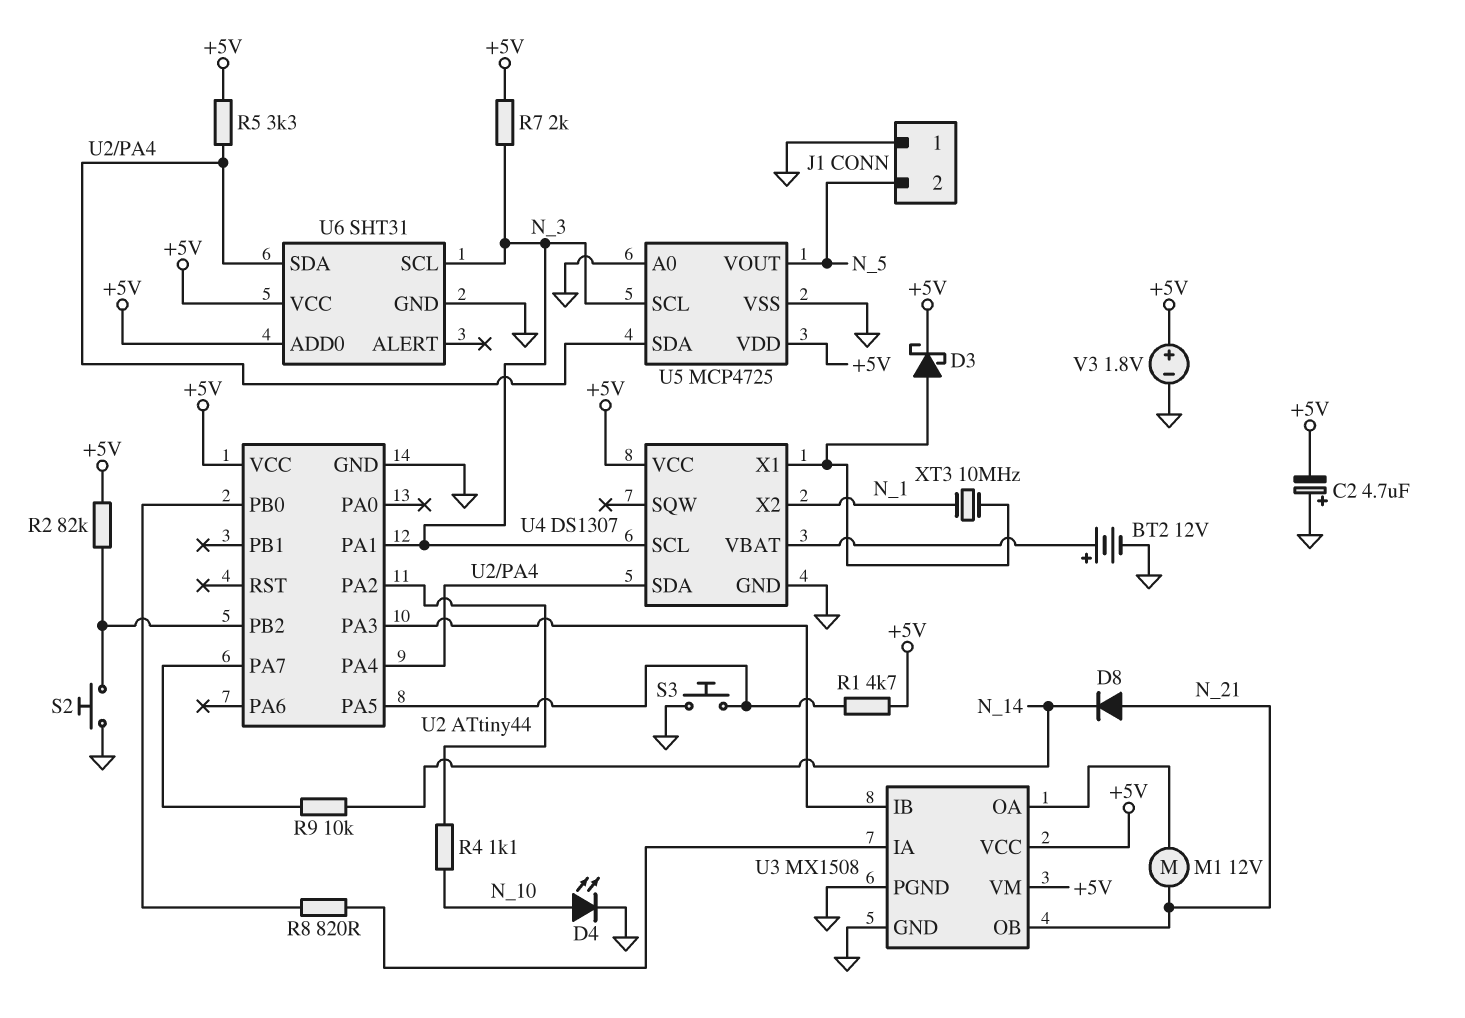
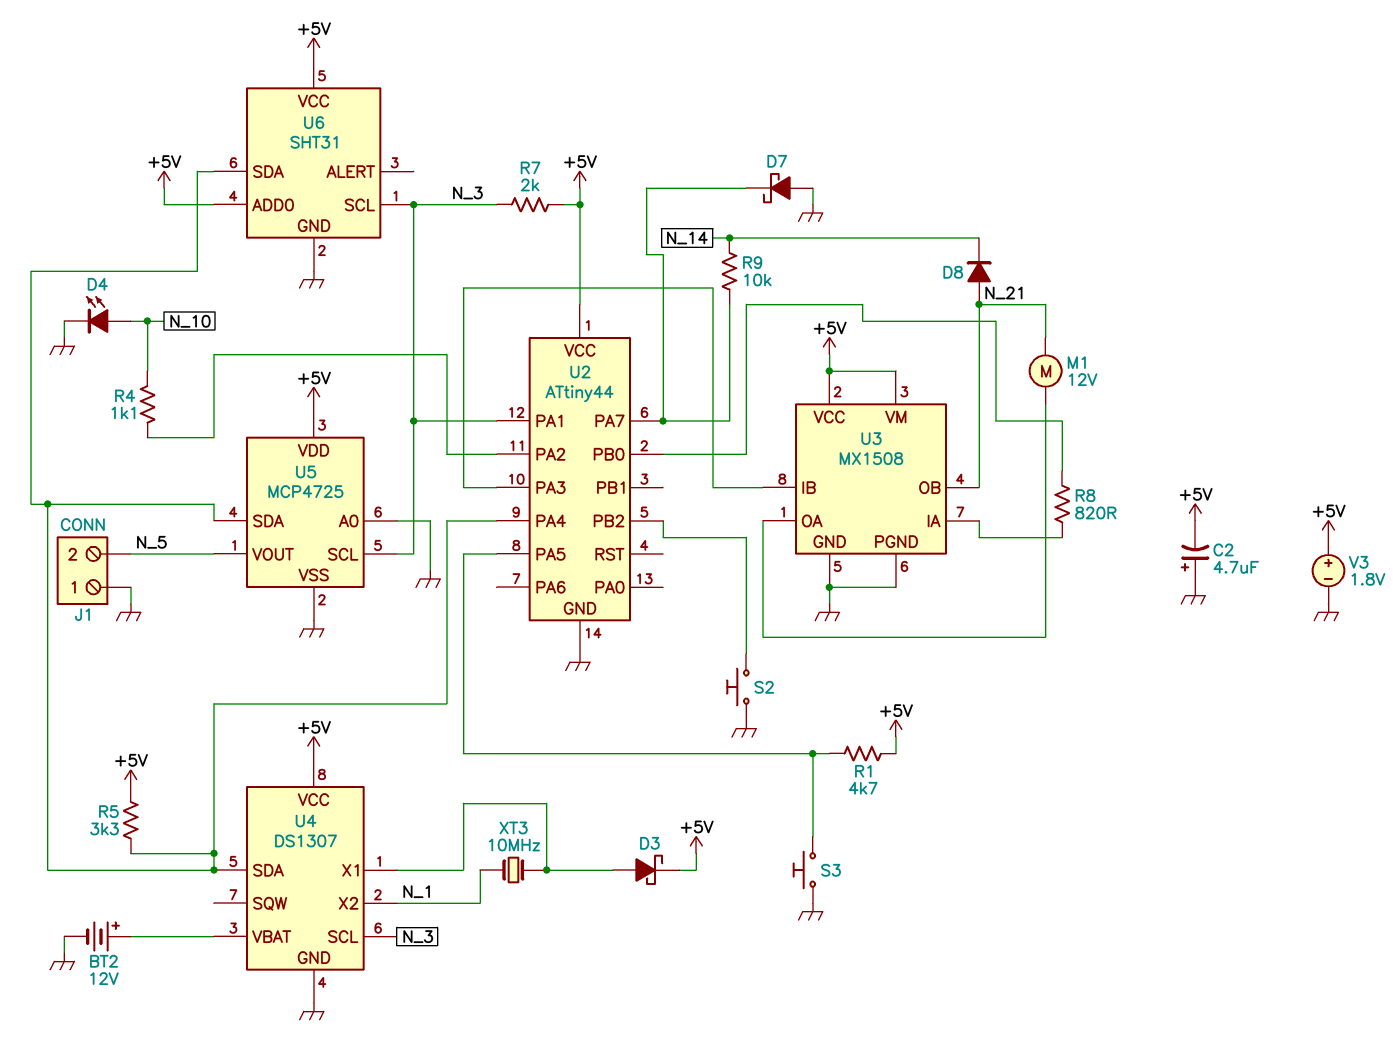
D7: none -> schottky (A GND, K U2/PA7)
R2: 82k (+5V, U2/PB2) -> none

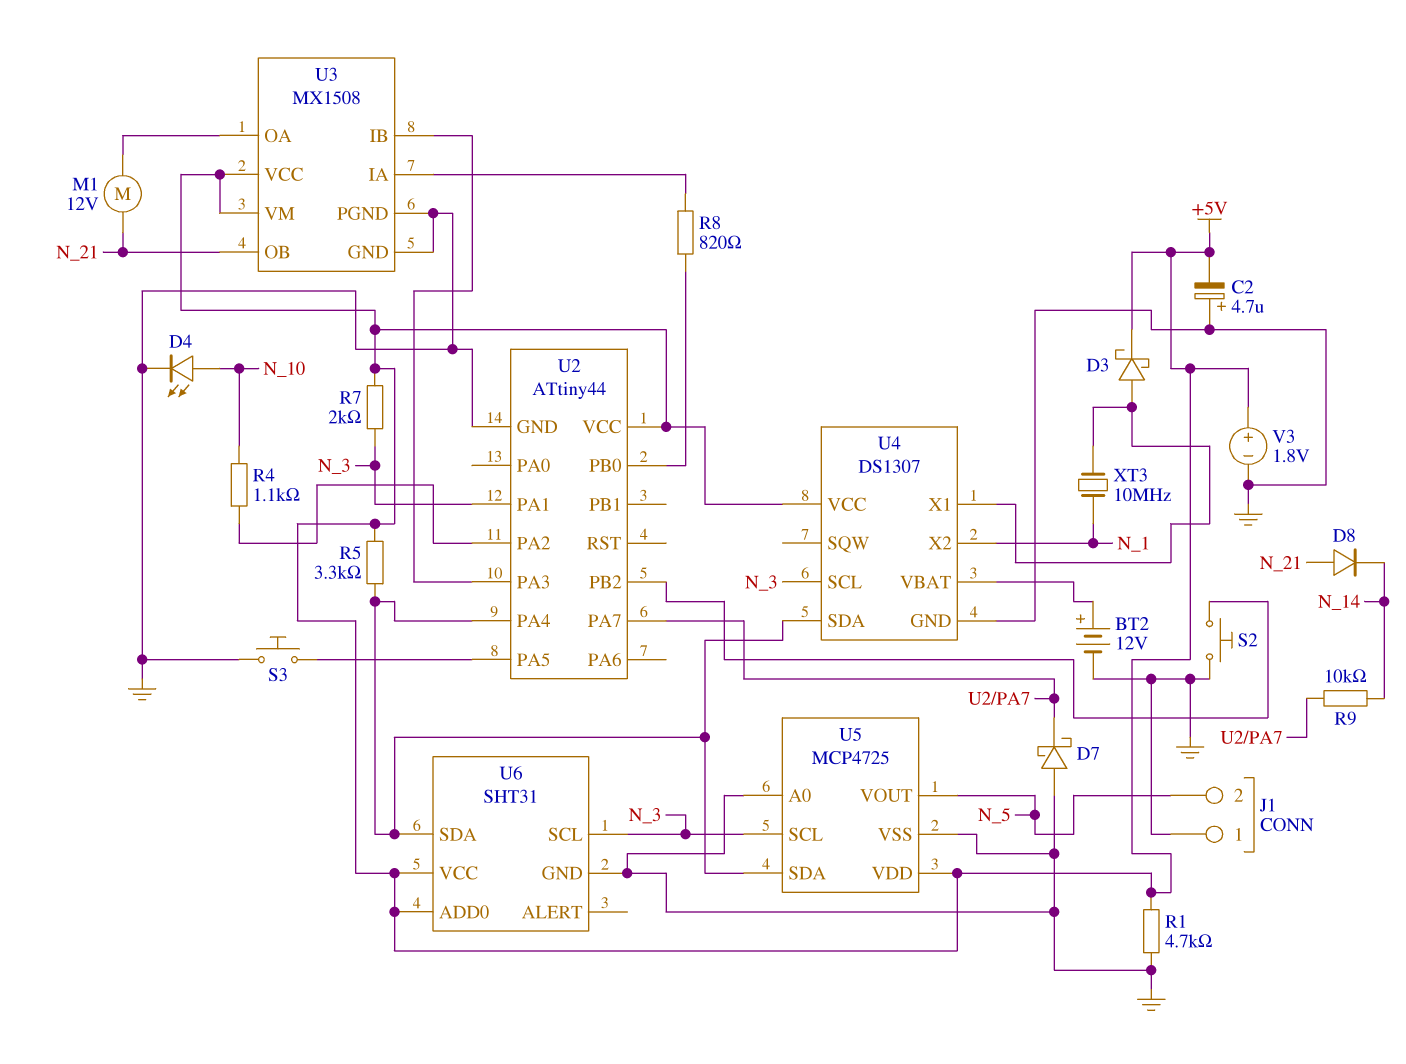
R1: 4.7k (+5V, U2/PA5) -> 4.7k (+5V, GND)

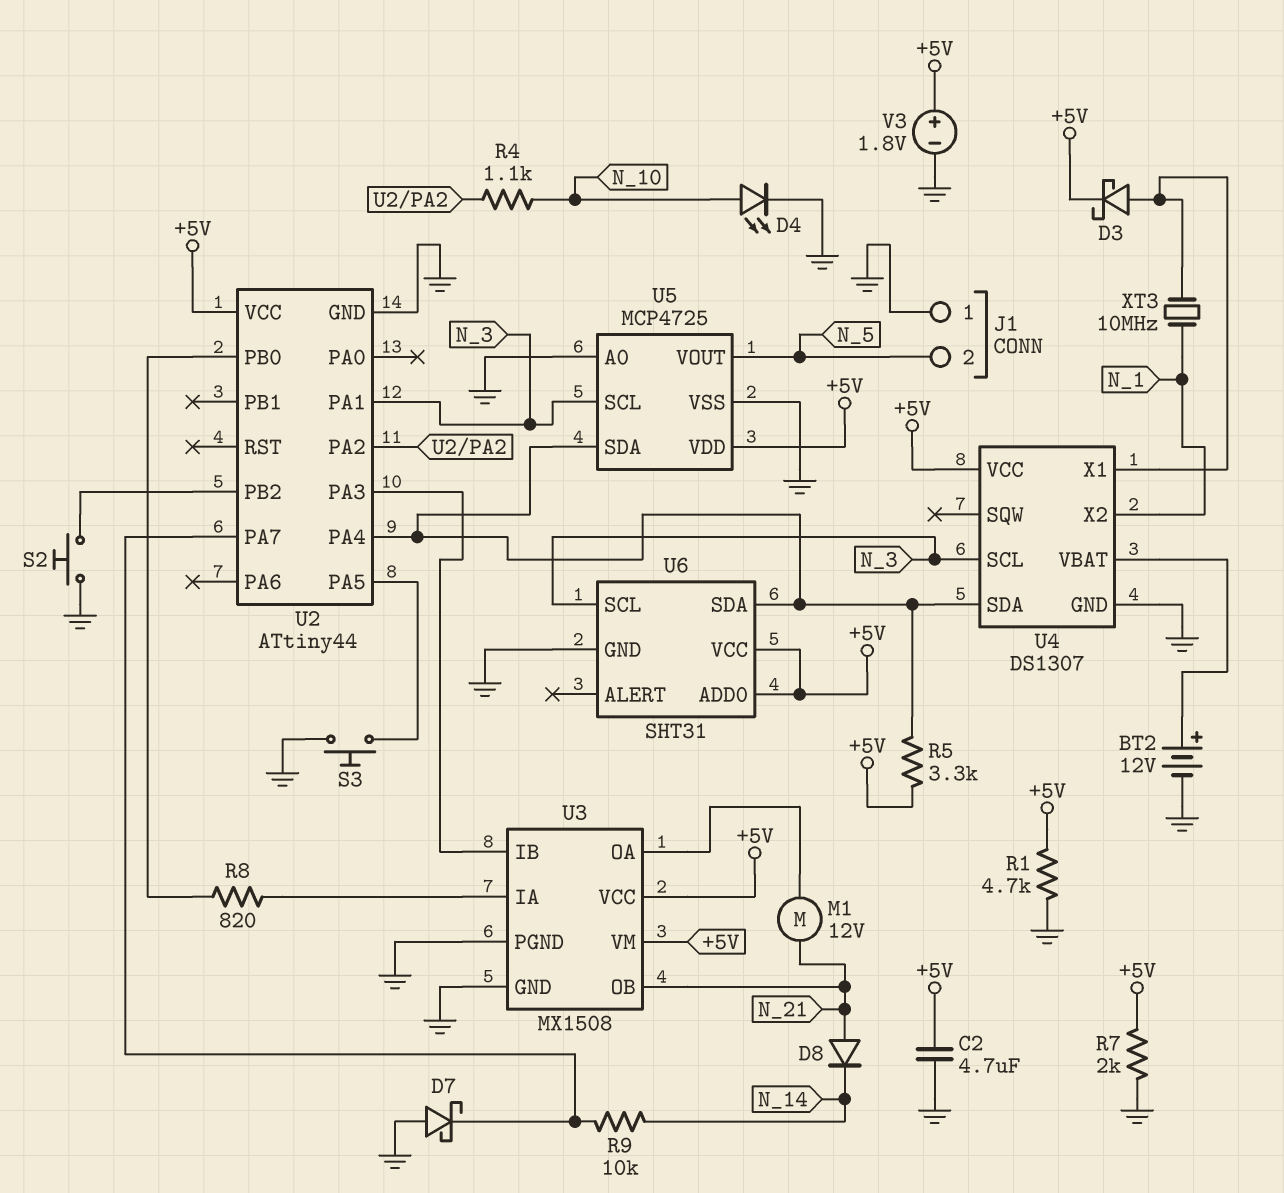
C2: 4.7uF (plus GND, minus +5V) -> 4.7uF (+5V, GND)
R7: 2k (+5V, N_3) -> 2k (+5V, GND)

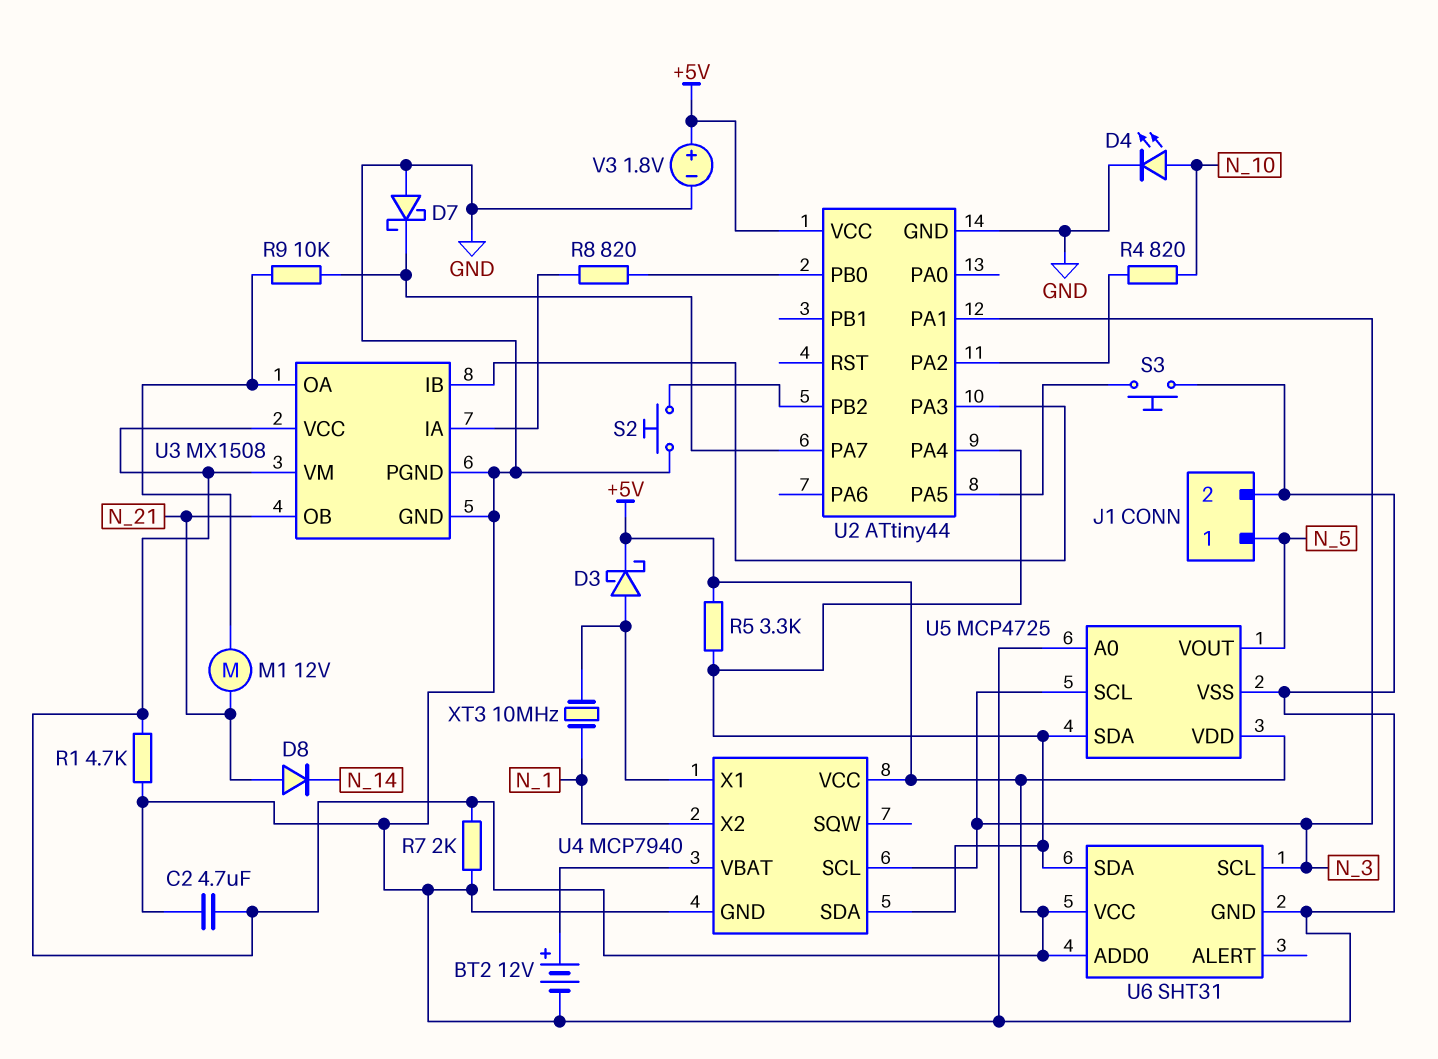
J1 pin 1: GND -> N_5
J1 pin 2: N_5 -> GND
R4: 1.1k (N_10, U2/PA2) -> 820 (N_10, U2/PA2)
R9: 10k (N_14, U2/PA7) -> 10k (U2/PA7, U3/OA)
U4: DS1307 -> MCP7940

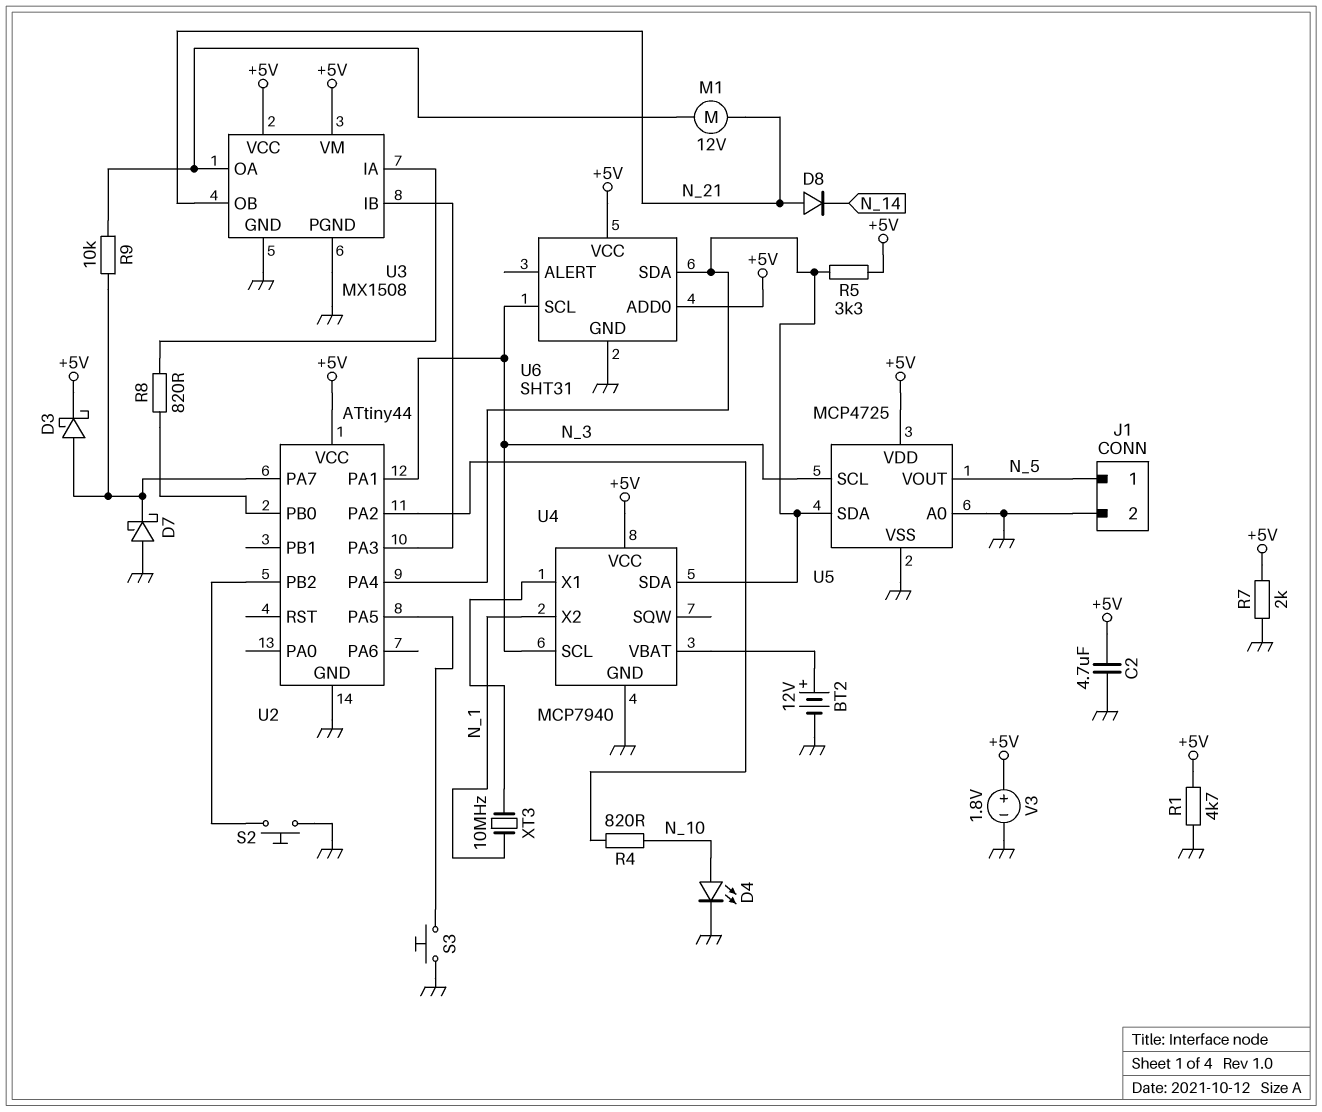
D3: schottky (A U4/X1, K +5V) -> schottky (A U2/PA7, K +5V)

